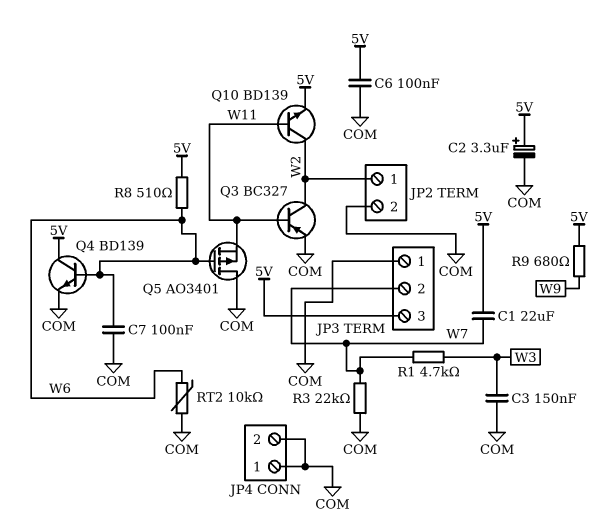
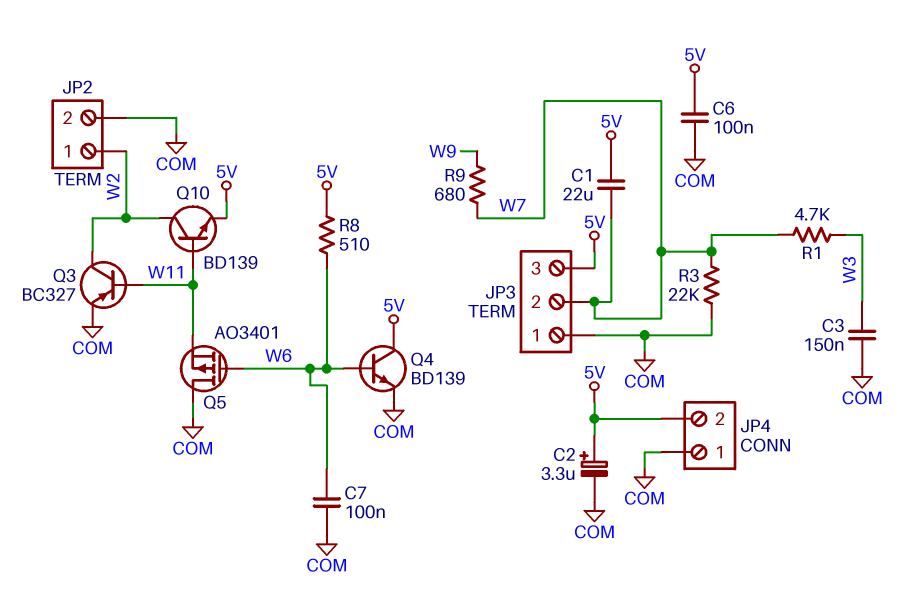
JP4 pin 2: COM -> 5V
R9: 680 (5V, W9) -> 680 (W7, W9)
RT2: 10k (COM, W6) -> none

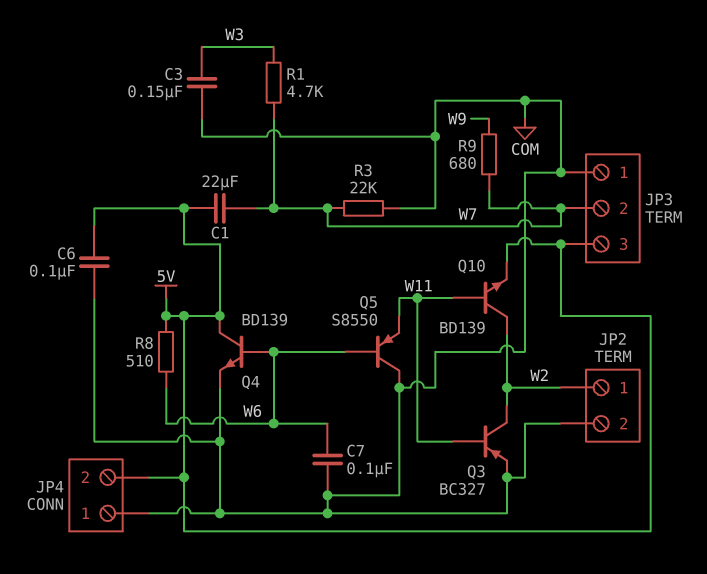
C2: 3.3uF (plus 5V, minus COM) -> none
Q5: PMOS AO3401 (G W6, D COM, S W11) -> PNP S8550 (B W6, C COM, E W11)

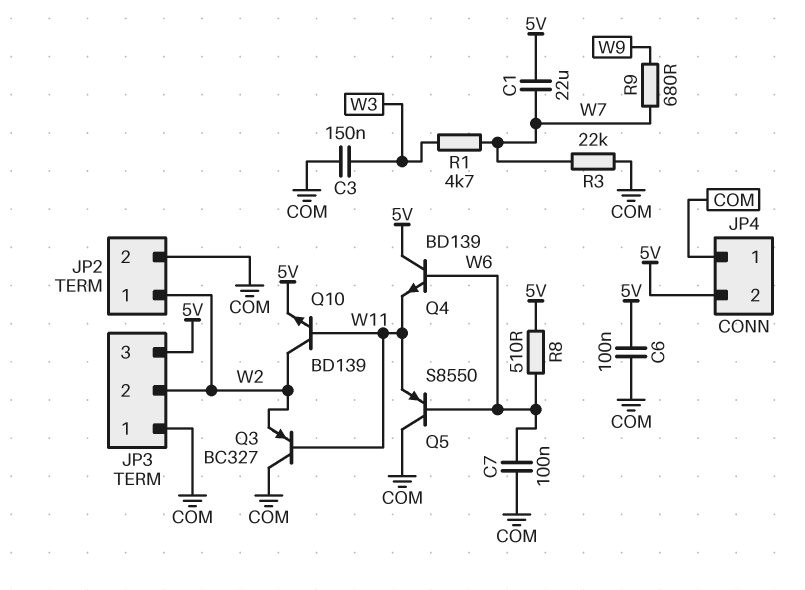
JP3 pin 2: W7 -> W2
Q3: PNP BC327 (B W11, C W2, E COM) -> PNP BC327 (B W11, C COM, E W2)
Q4: NPN BD139 (B W6, C 5V, E COM) -> NPN BD139 (B W6, C 5V, E W11)

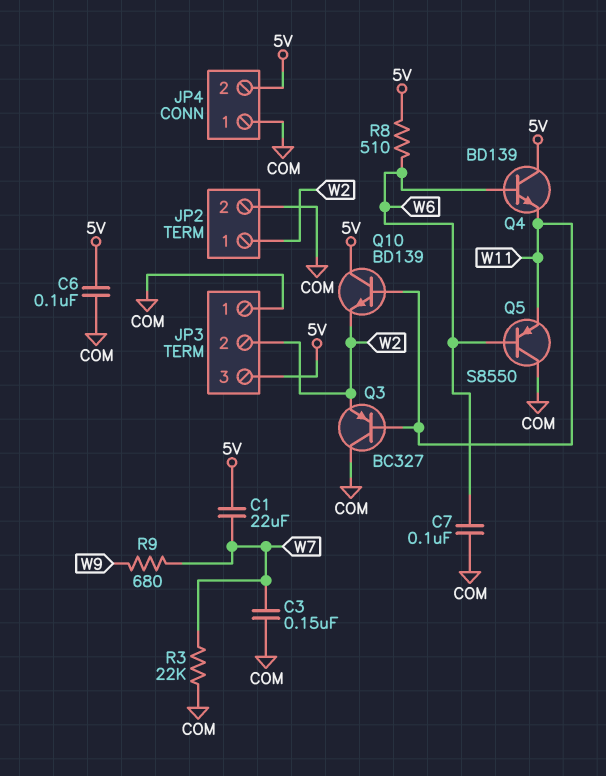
C3: 150nF (COM, W3) -> 150nF (COM, W7)
Q10: NPN BD139 (B W11, C W2, E 5V) -> NPN BD139 (B W11, C 5V, E W2)
R1: 4.7k (W3, W7) -> none

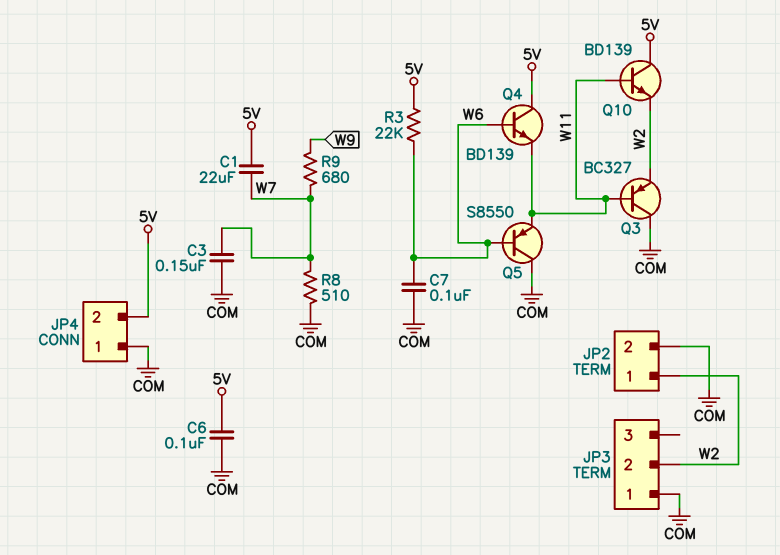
JP3 pin 3: 5V -> none
R3: 22k (COM, W7) -> 22k (5V, W6)
R8: 510 (5V, W6) -> 510 (COM, W7)

